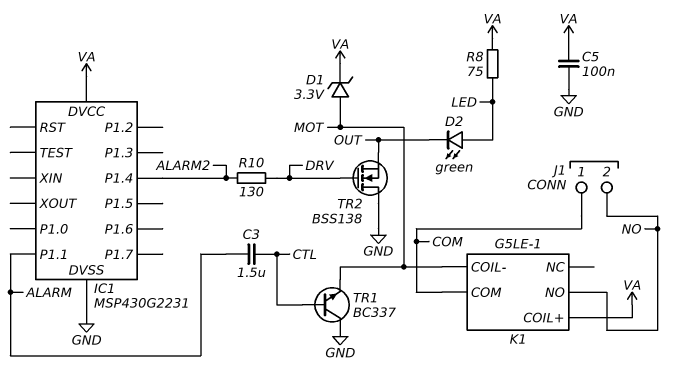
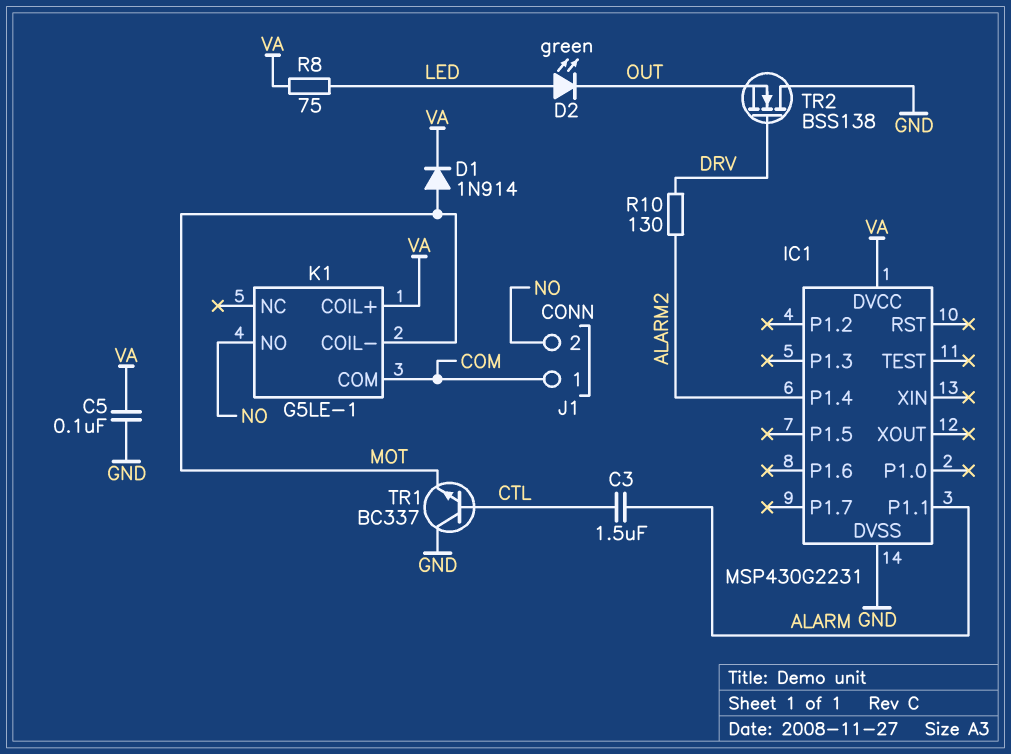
D1: zener 3.3V (A MOT, K VA) -> diode 1N914 (A MOT, K VA)

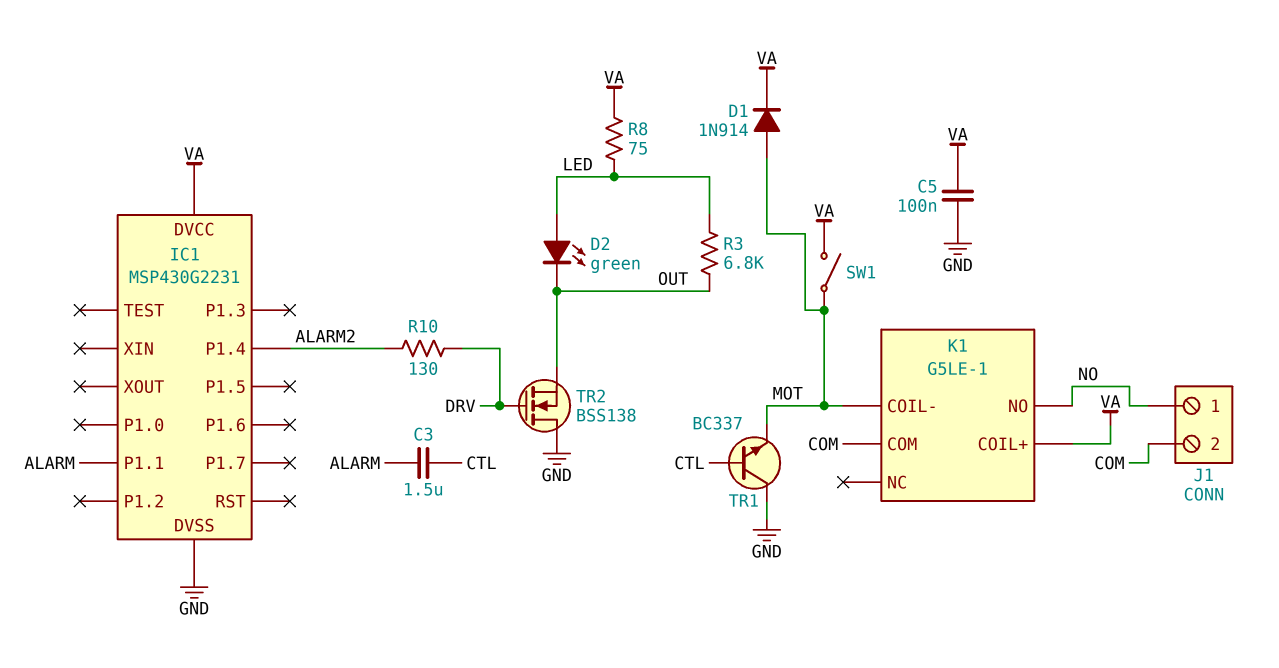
J1 pin 1: COM -> NO
J1 pin 2: NO -> COM
R3: none -> 6.8k (LED, OUT)
SW1: none -> switch (MOT, VA)

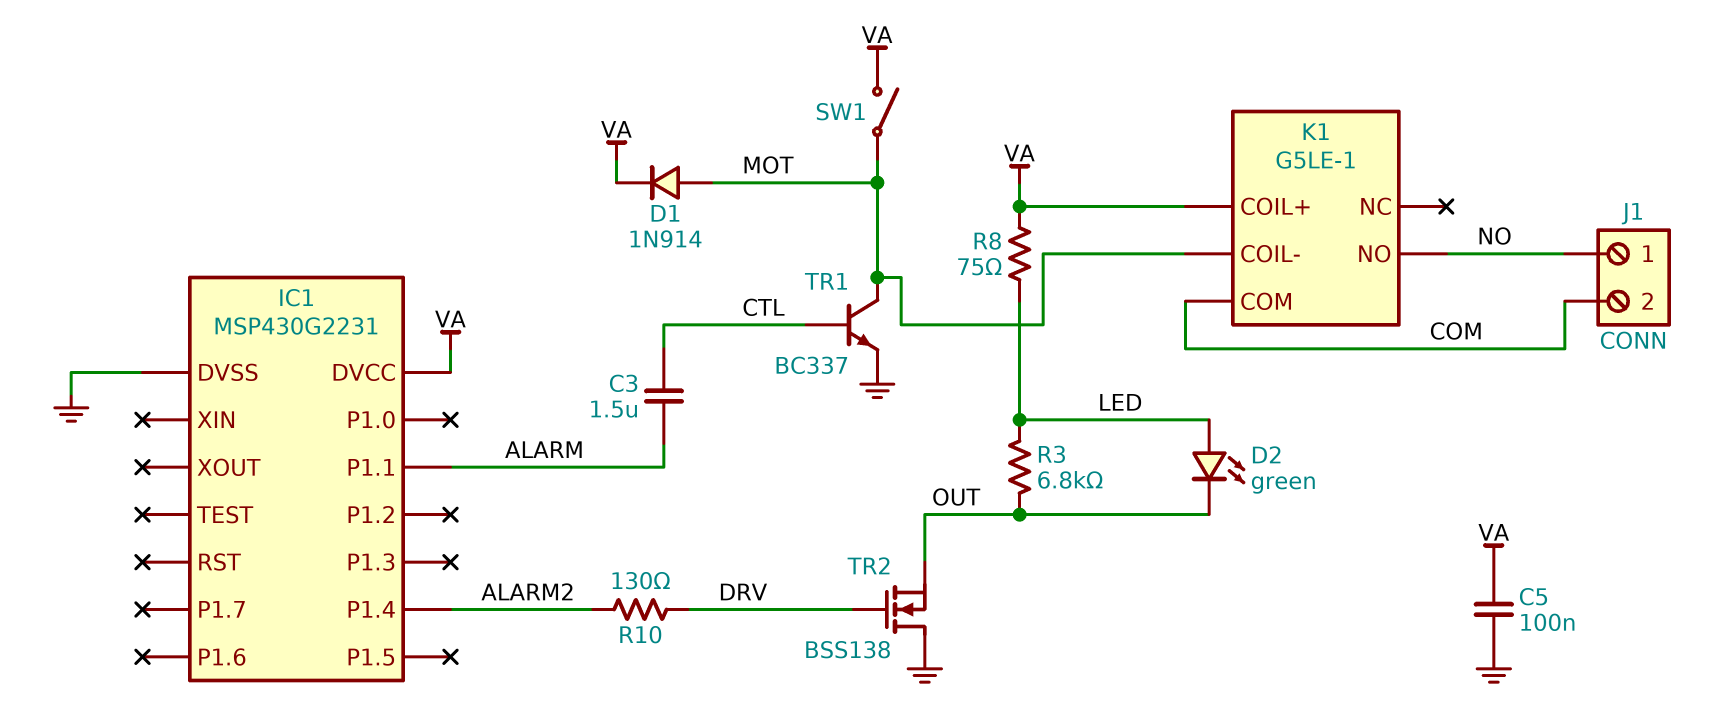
TR1: NPN BC337 (B CTL, C GND, E MOT) -> NPN BC337 (B CTL, C MOT, E GND)

